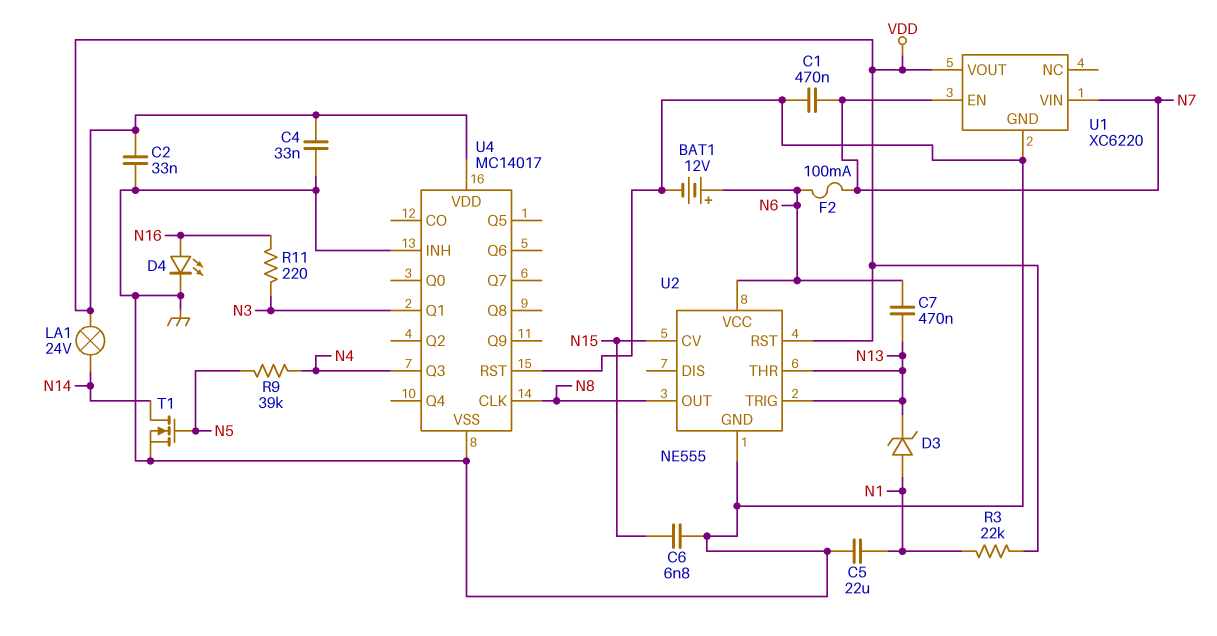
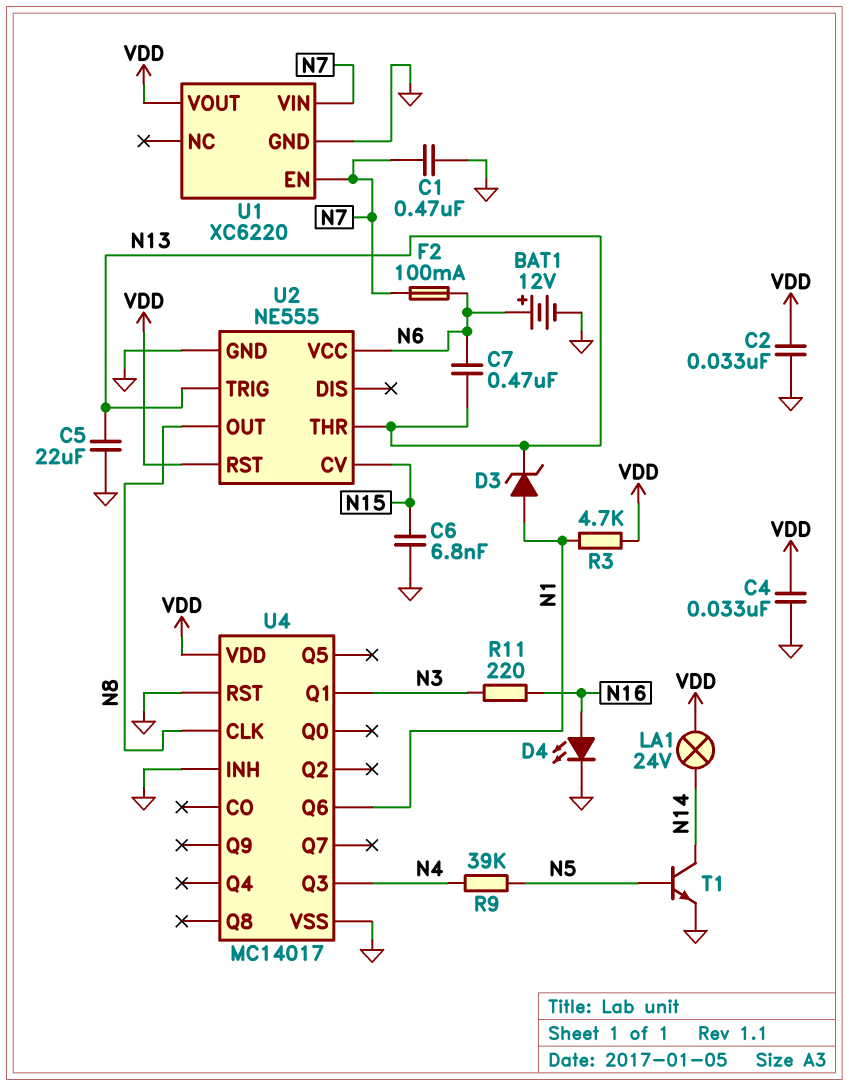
C5: 22uF (GND, N1) -> 22uF (GND, N13)
R3: 22k (N1, VDD) -> 4.7k (N1, VDD)
T1: NMOS (G N5, D N14, S GND) -> NPN (B N5, C N14, E GND)
U4 pin Q6: none -> N1

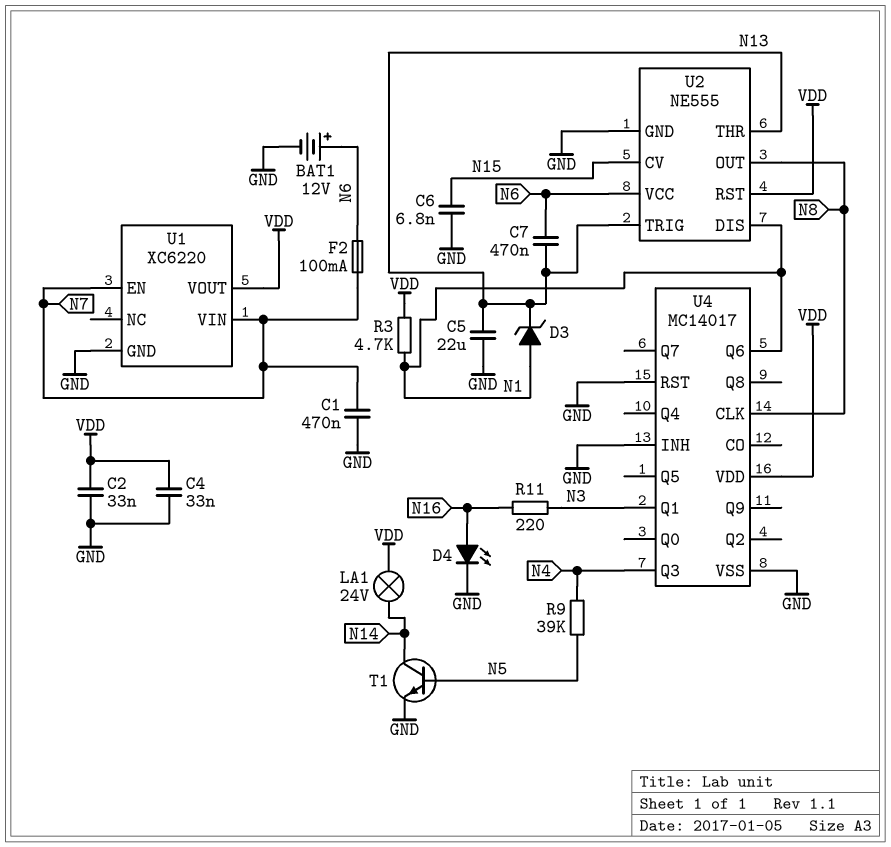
U2 pin DIS: none -> N1

